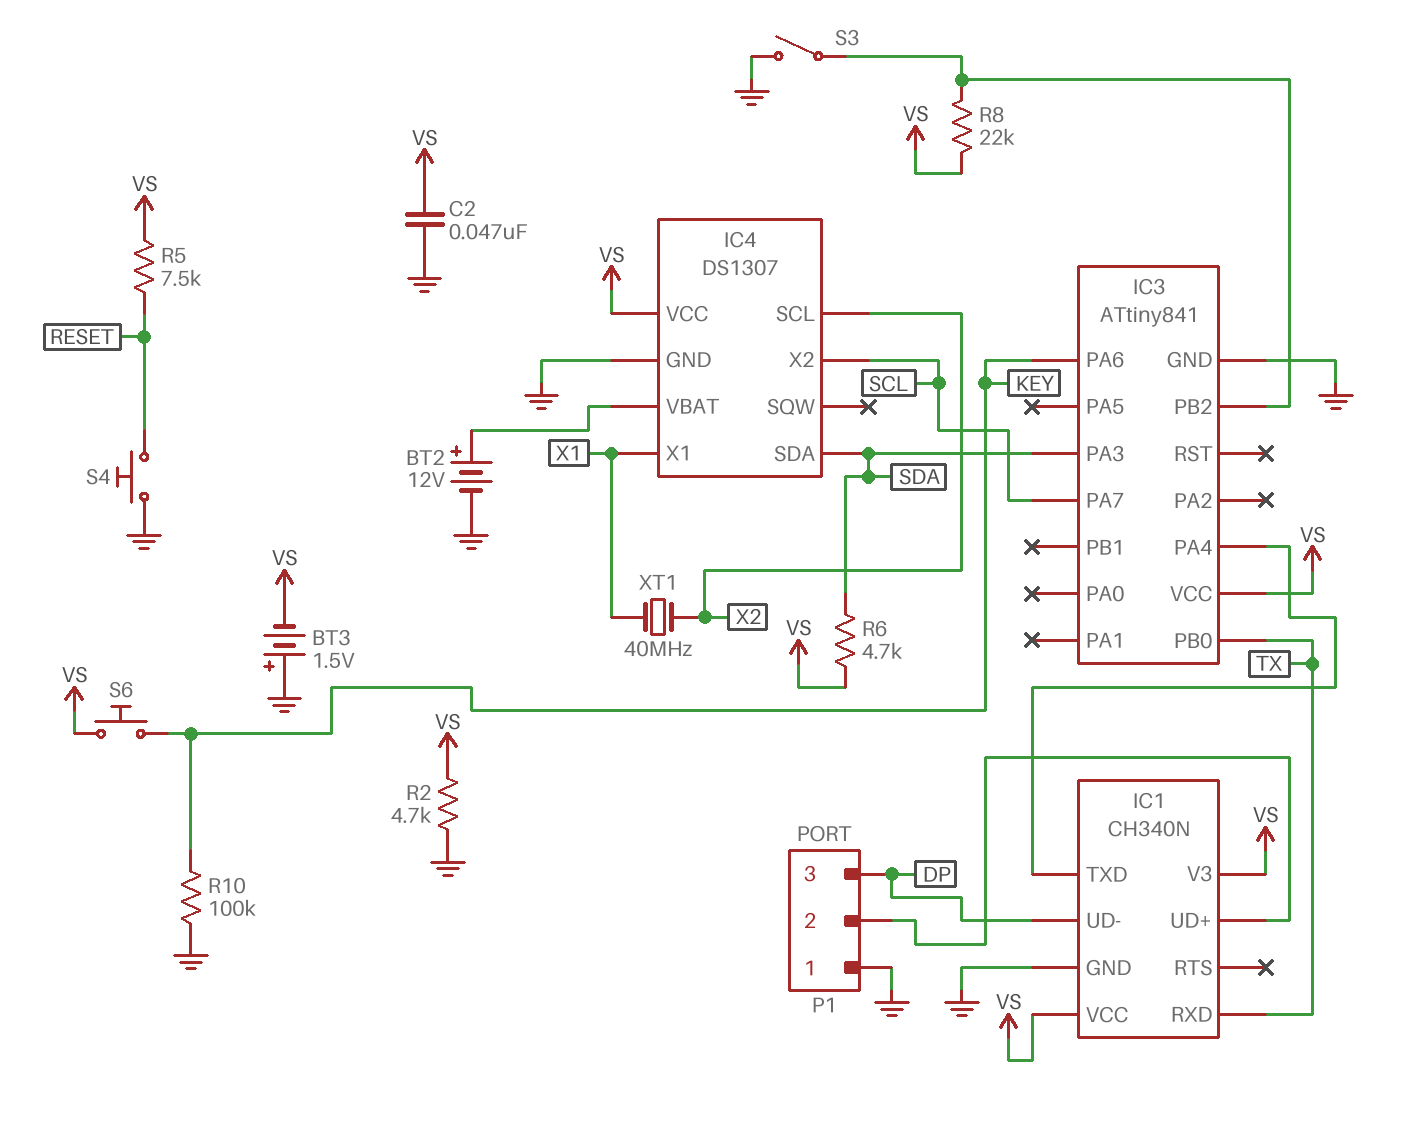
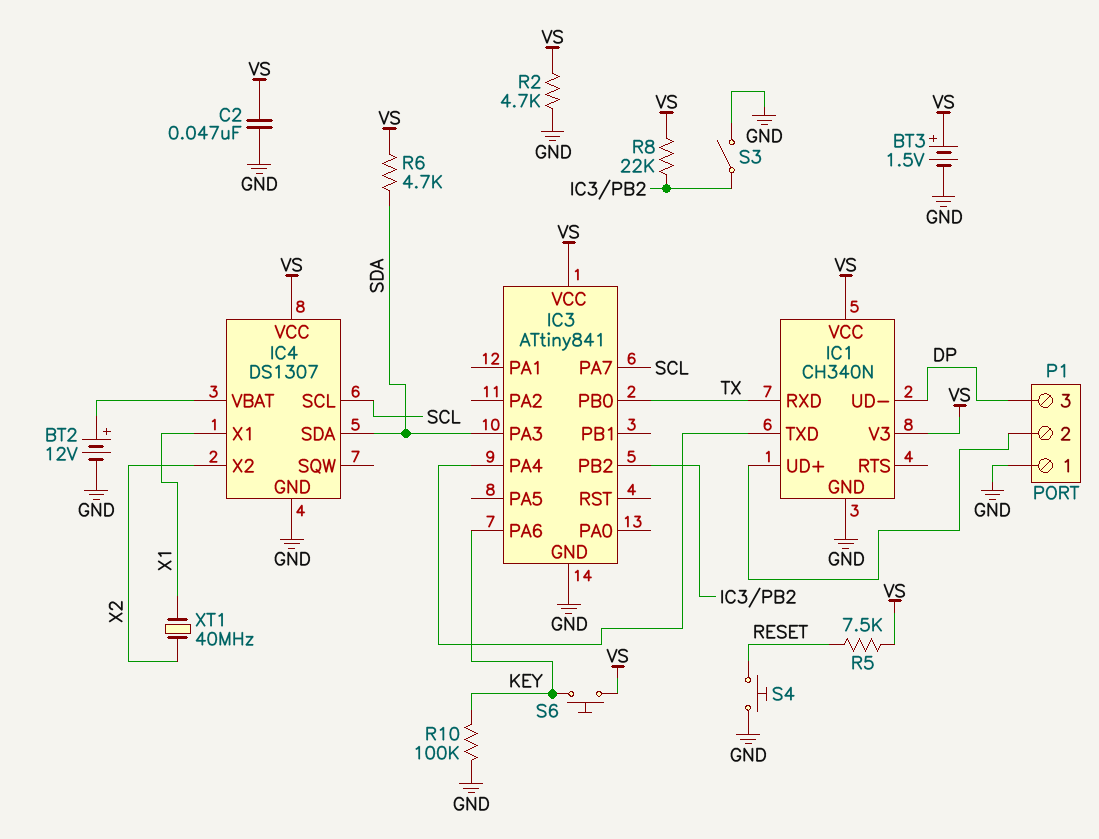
BT3: 1.5V (plus GND, minus VS) -> 1.5V (plus VS, minus GND)
IC4 pin SCL: X2 -> SCL
IC4 pin X2: SCL -> X2

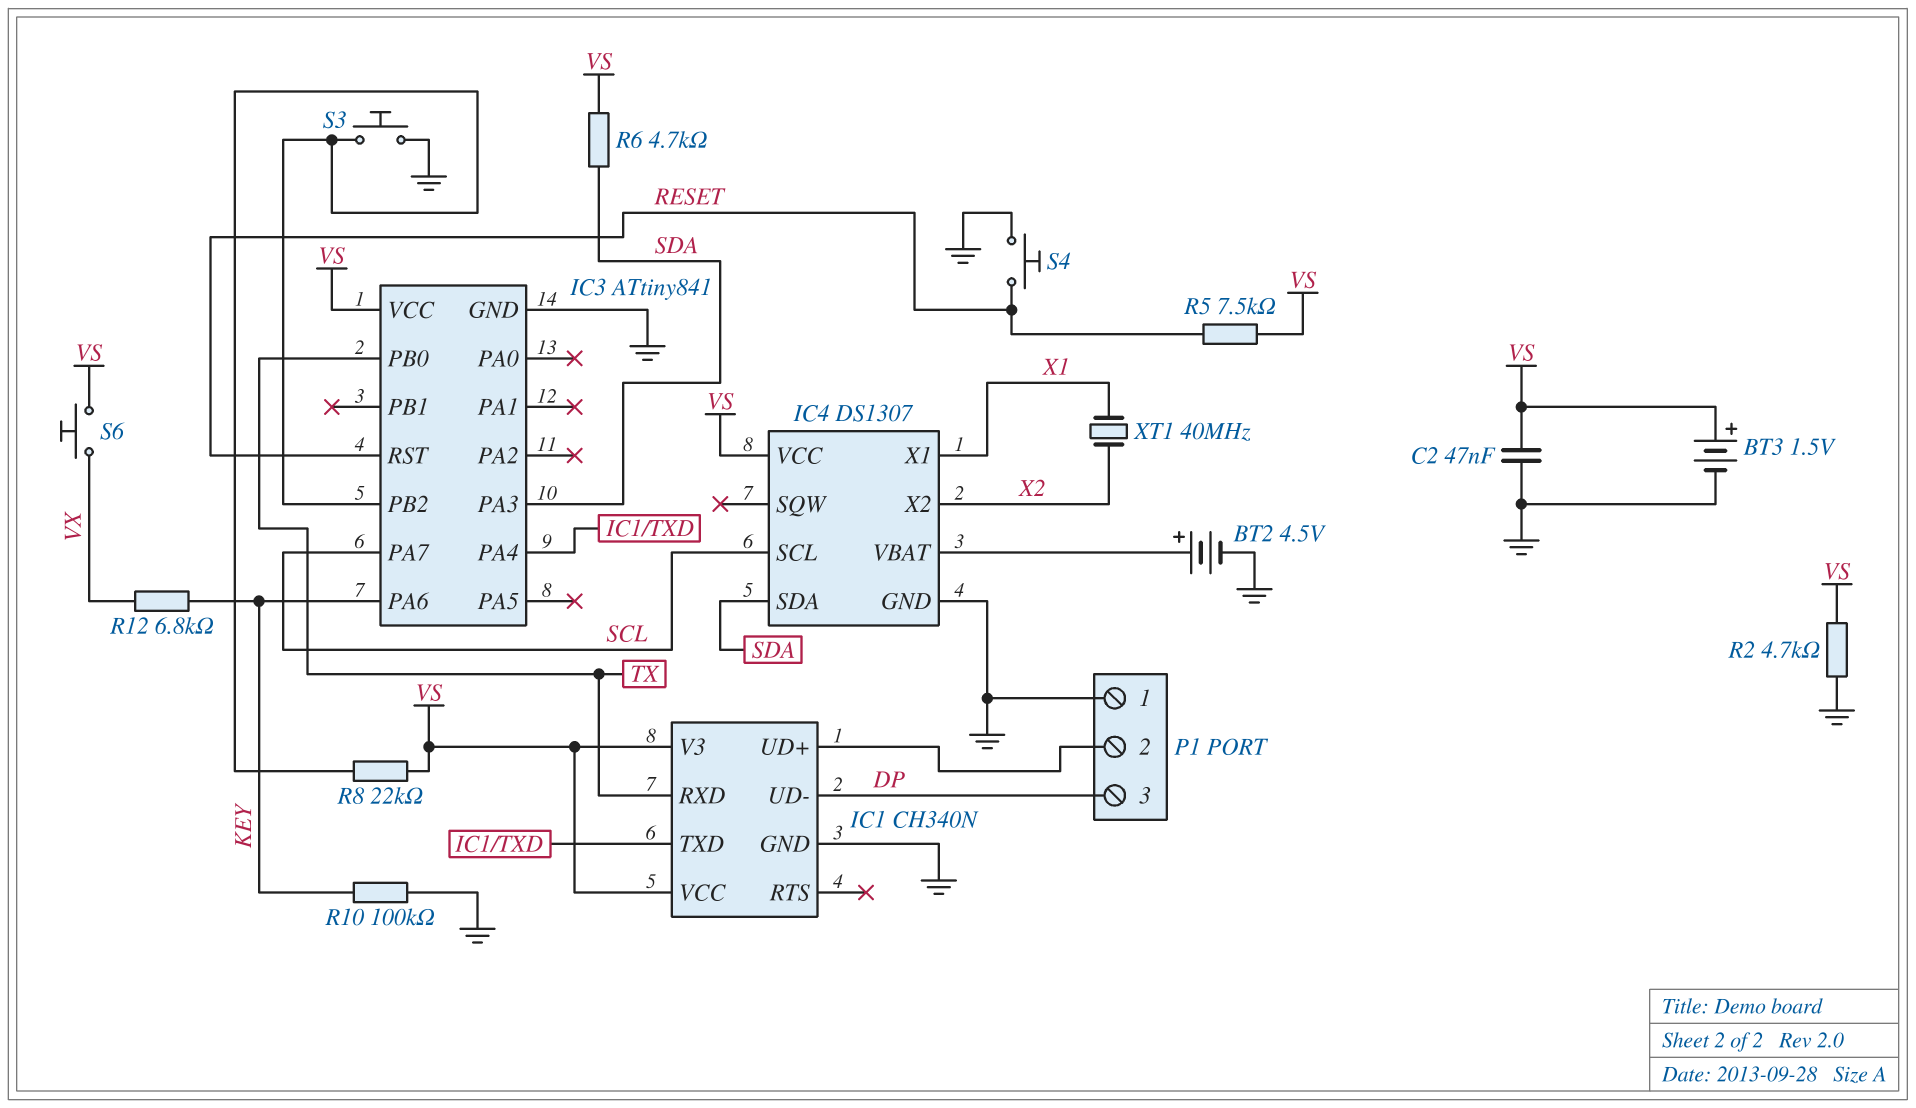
BT2: 12V (plus IC4/VBAT, minus GND) -> 4.5V (plus IC4/VBAT, minus GND)
IC3 pin RST: none -> RESET
R12: none -> 6.8k (KEY, VX)
S3: switch (GND, IC3/PB2) -> button (GND, IC3/PB2)
S6: button (KEY, VS) -> button (VS, VX)

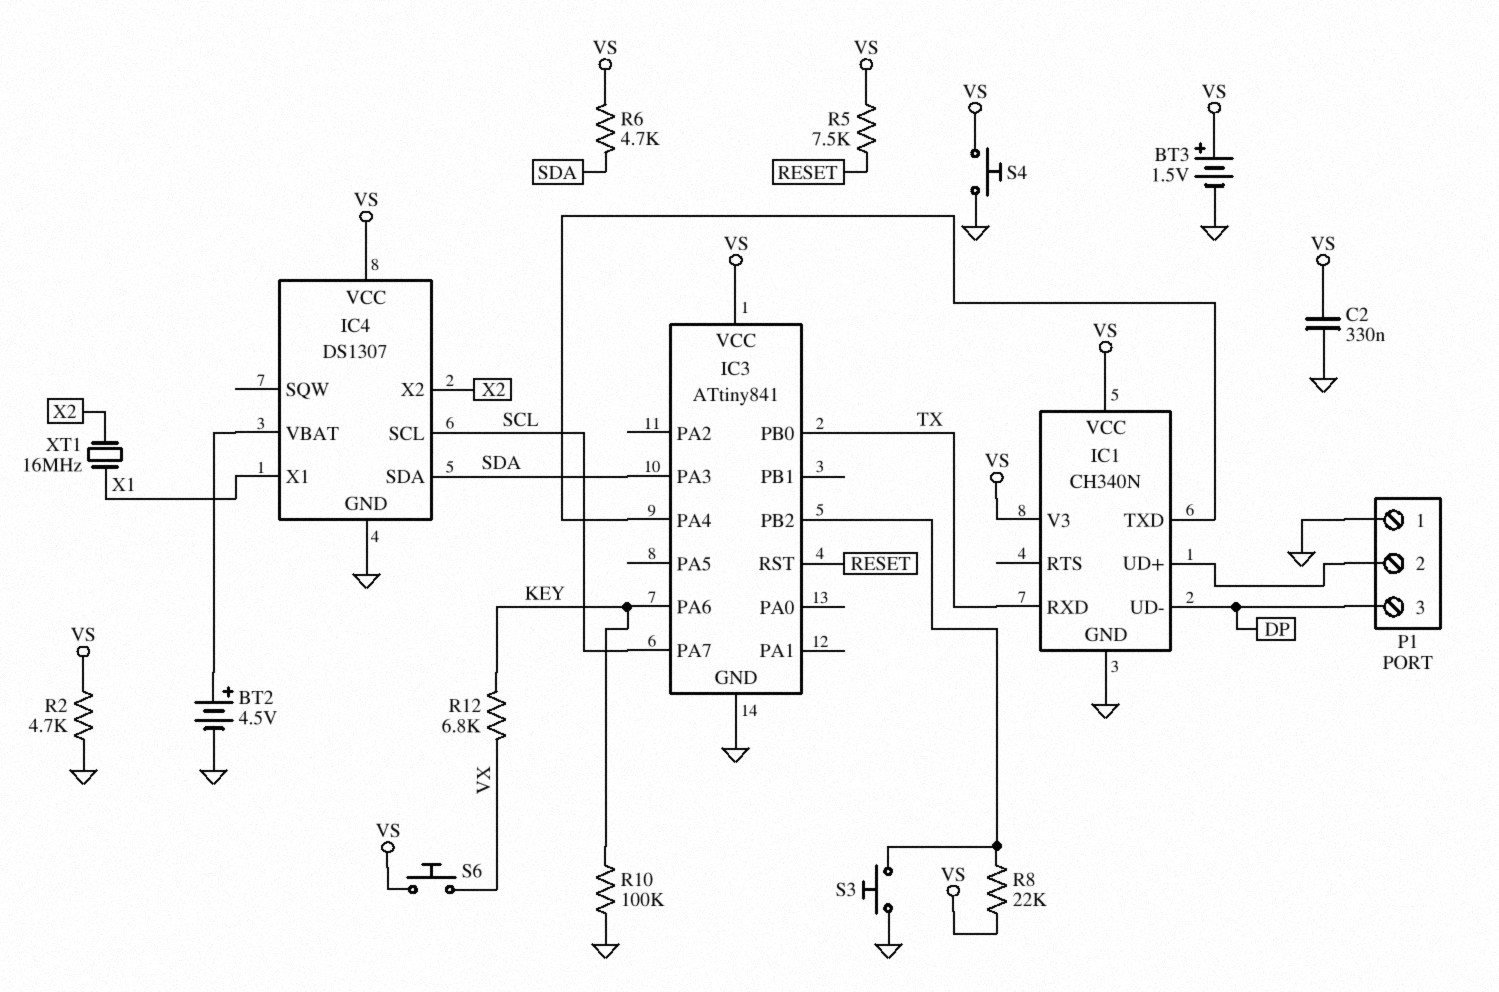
C2: 47nF (GND, VS) -> 330nF (GND, VS)
S4: button (GND, RESET) -> button (GND, VS)
XT1: 40MHz (X1, X2) -> 16MHz (X1, X2)

